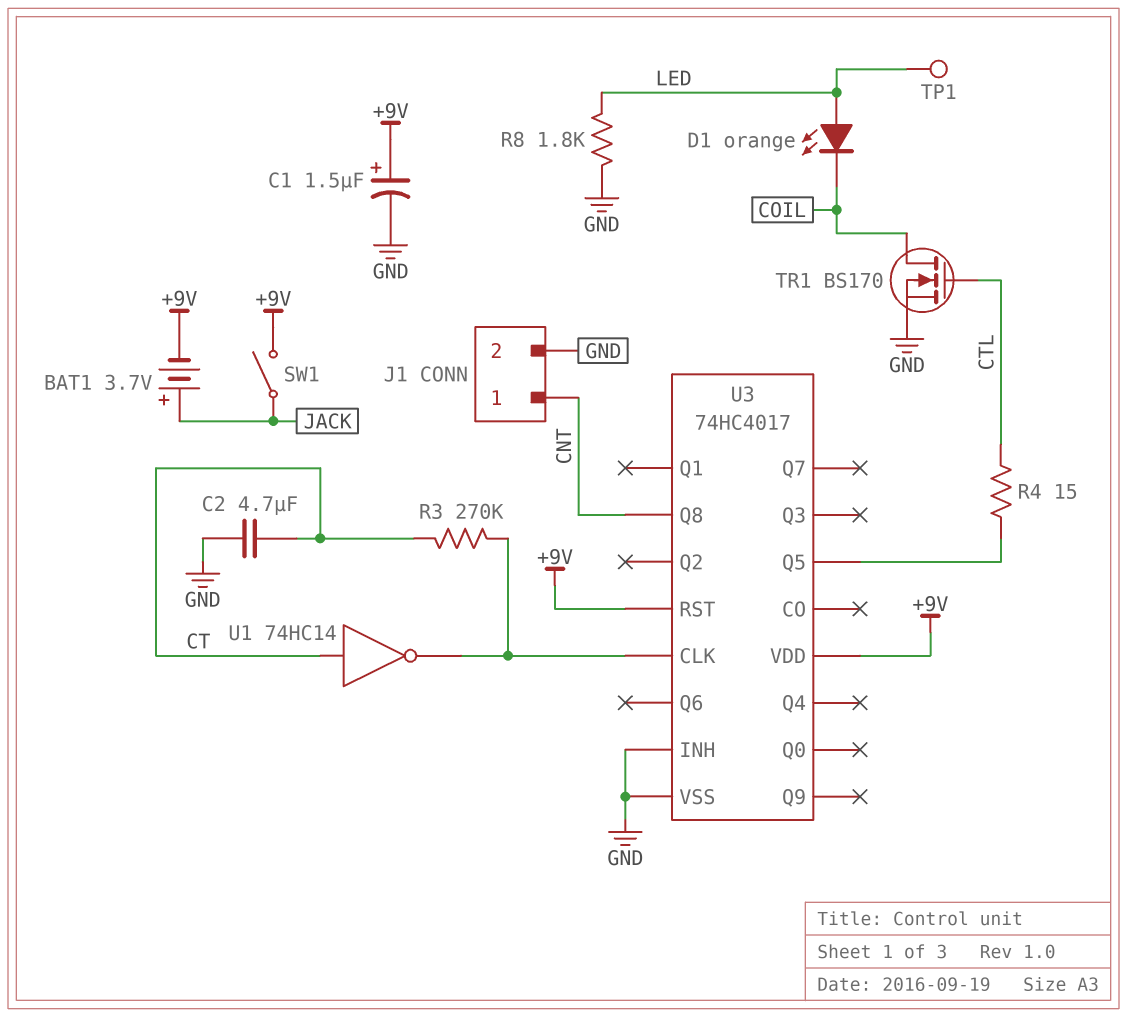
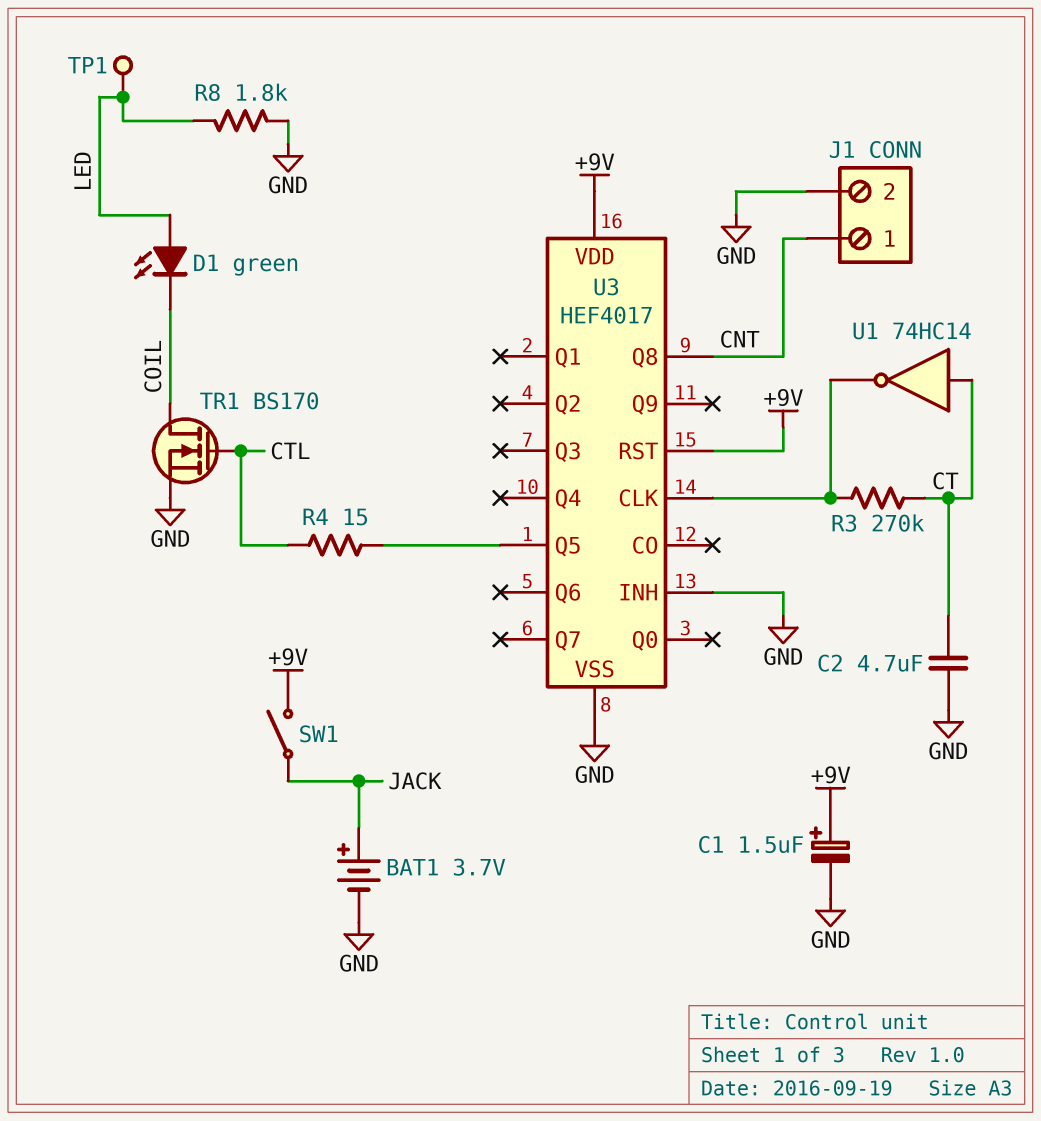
BAT1: 3.7V (plus JACK, minus +9V) -> 3.7V (plus JACK, minus GND)
D1: LED orange (A LED, K COIL) -> LED green (A LED, K COIL)
U3: 74HC4017 -> HEF4017

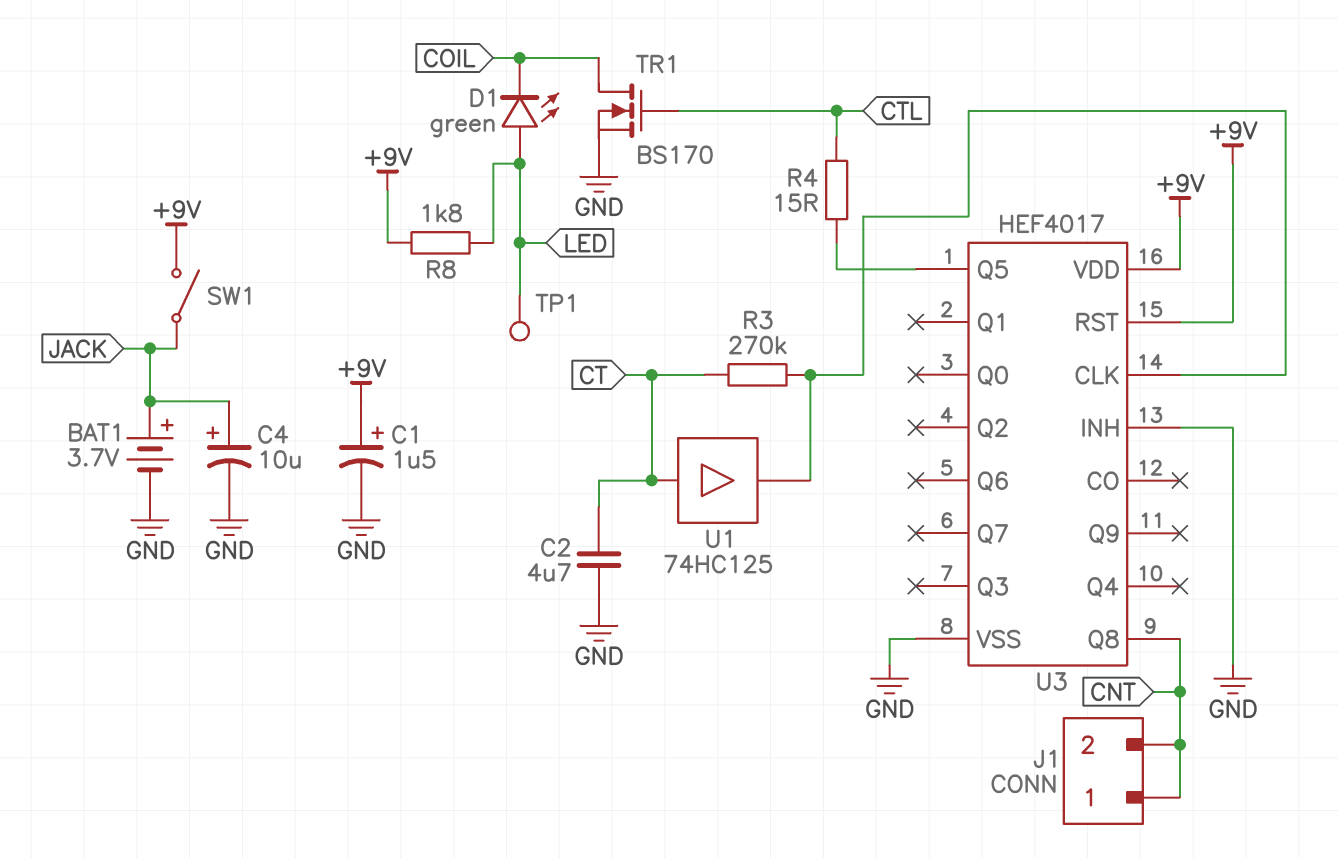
C4: none -> 10uF (plus JACK, minus GND)
J1 pin 2: GND -> CNT
R8: 1.8k (GND, LED) -> 1.8k (+9V, LED)
U1: NOT 74HC14 (in CT, out U3/CLK) -> buffer 74HC125 (in CT, out U3/CLK)

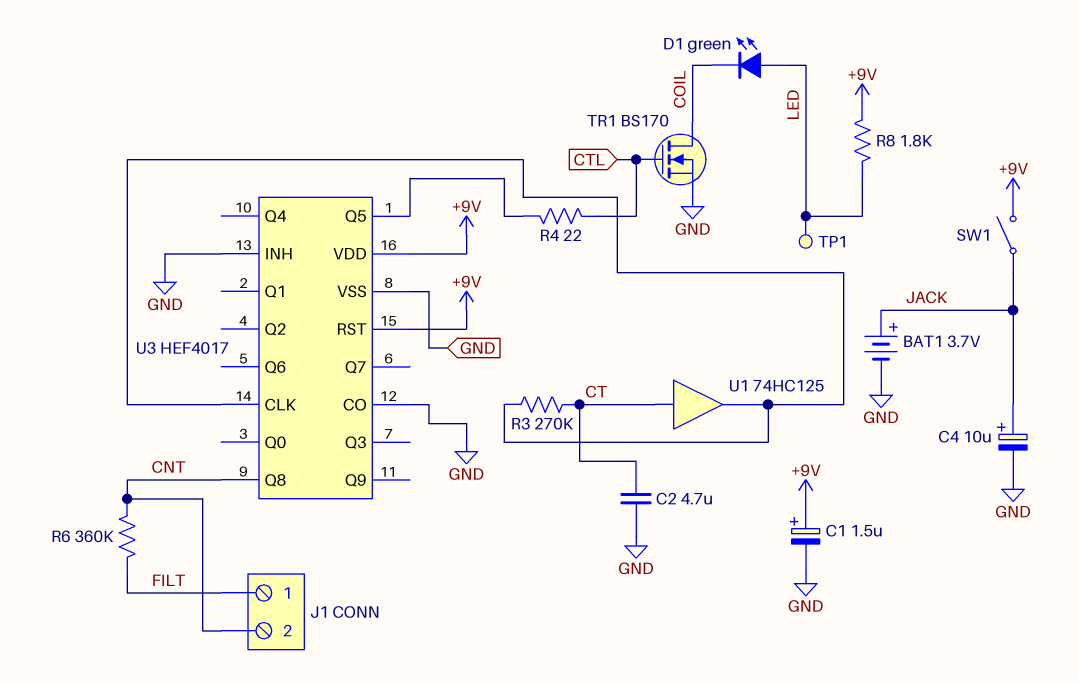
J1 pin 1: CNT -> FILT
R4: 15 (CTL, U3/Q5) -> 22 (CTL, U3/Q5)
R6: none -> 360k (CNT, FILT)
U3 pin CO: none -> GND

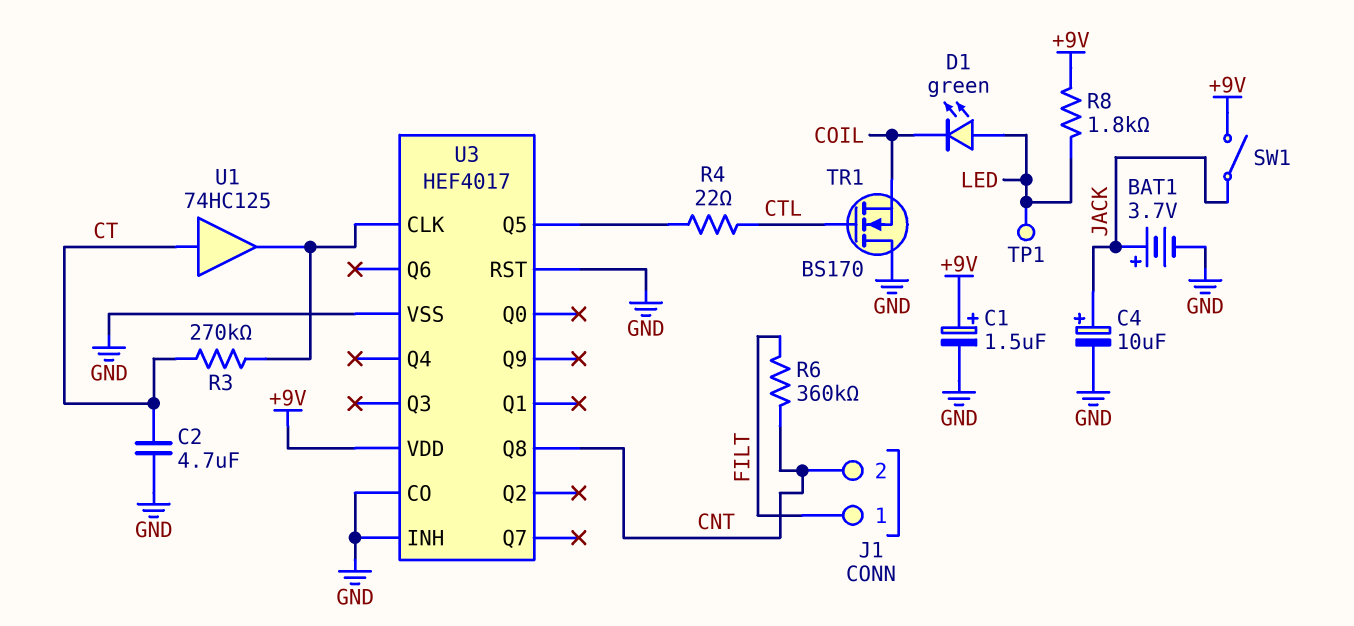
TR1: NMOS BS170 (G CTL, D COIL, S GND) -> NMOS BS170 (G CTL, D GND, S COIL)
U3 pin RST: +9V -> GND

